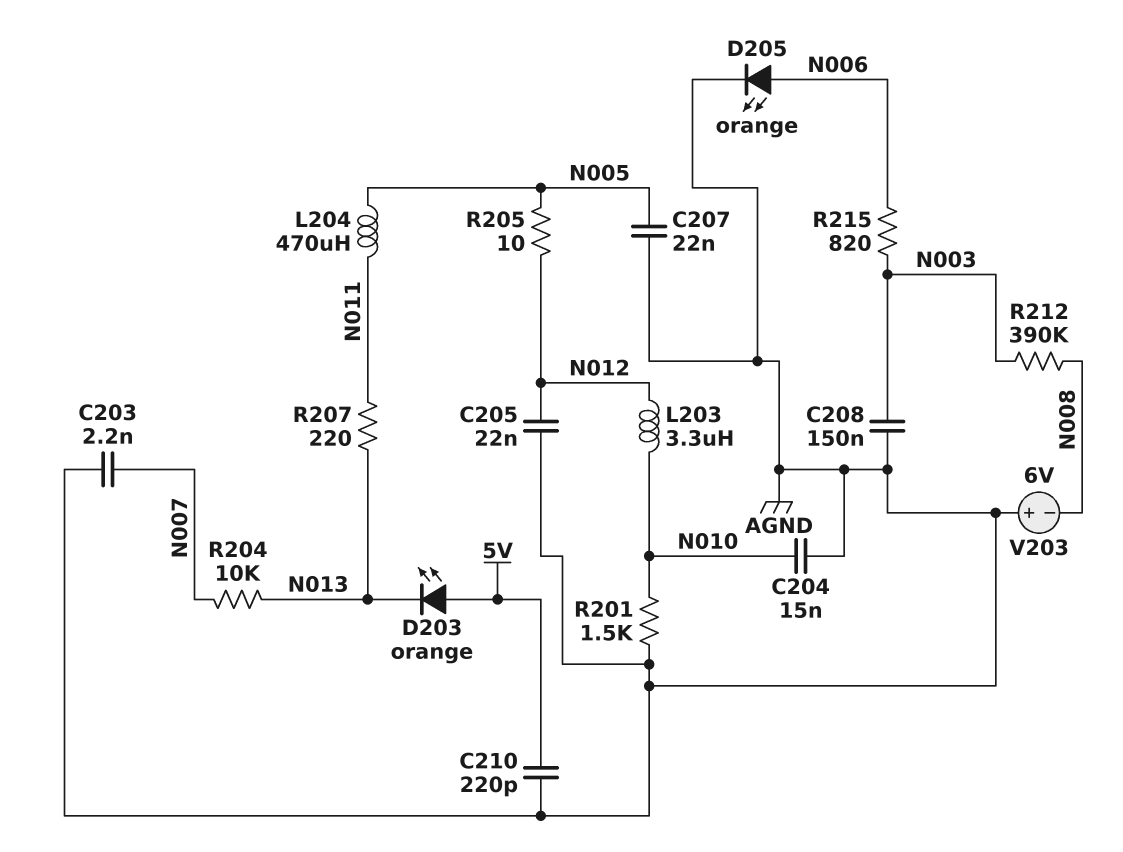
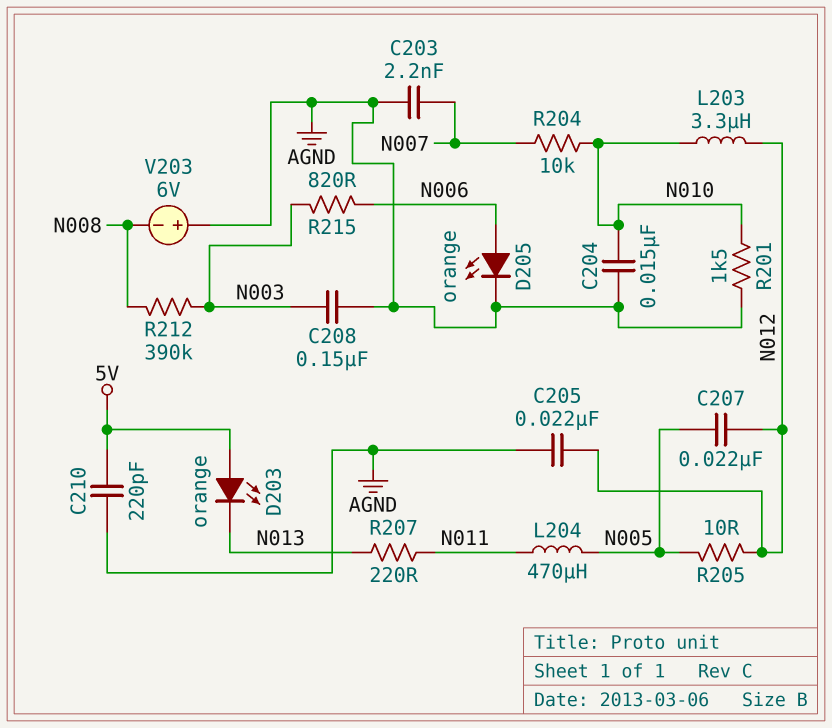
C207: 22nF (AGND, N005) -> 22nF (N005, N012)
R204: 10k (N007, N013) -> 10k (N007, N010)

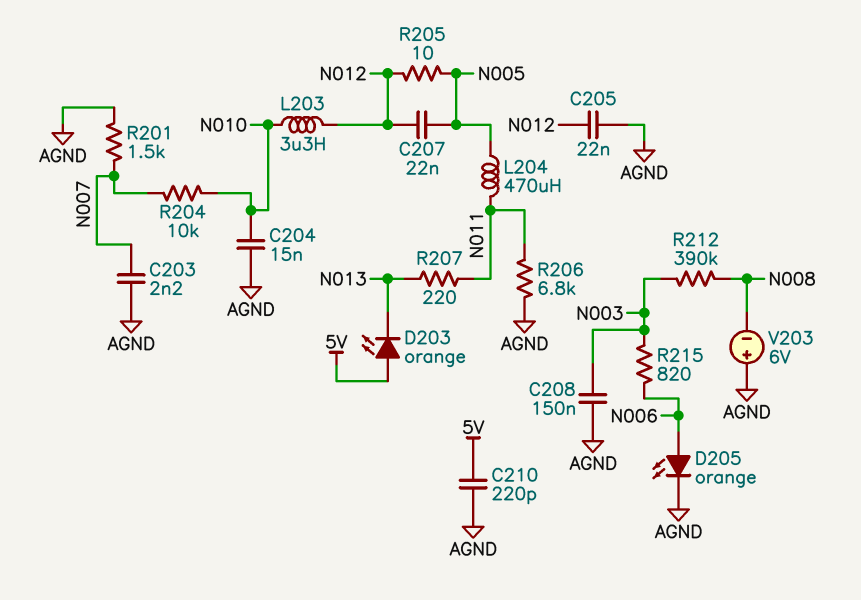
R201: 1.5k (AGND, N010) -> 1.5k (AGND, N007)
R206: none -> 6.8k (AGND, N011)

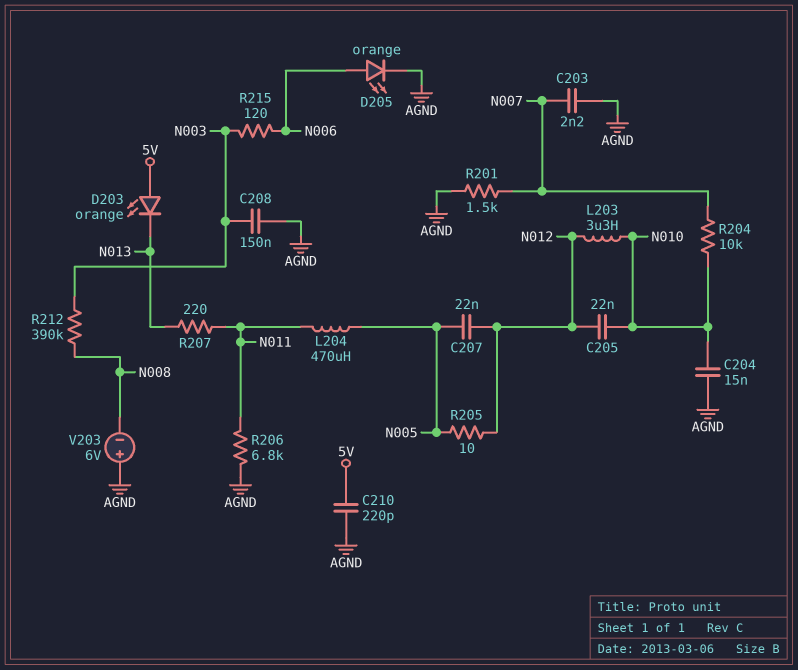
C205: 22nF (AGND, N012) -> 22nF (N010, N012)
R215: 820 (N003, N006) -> 120 (N003, N006)

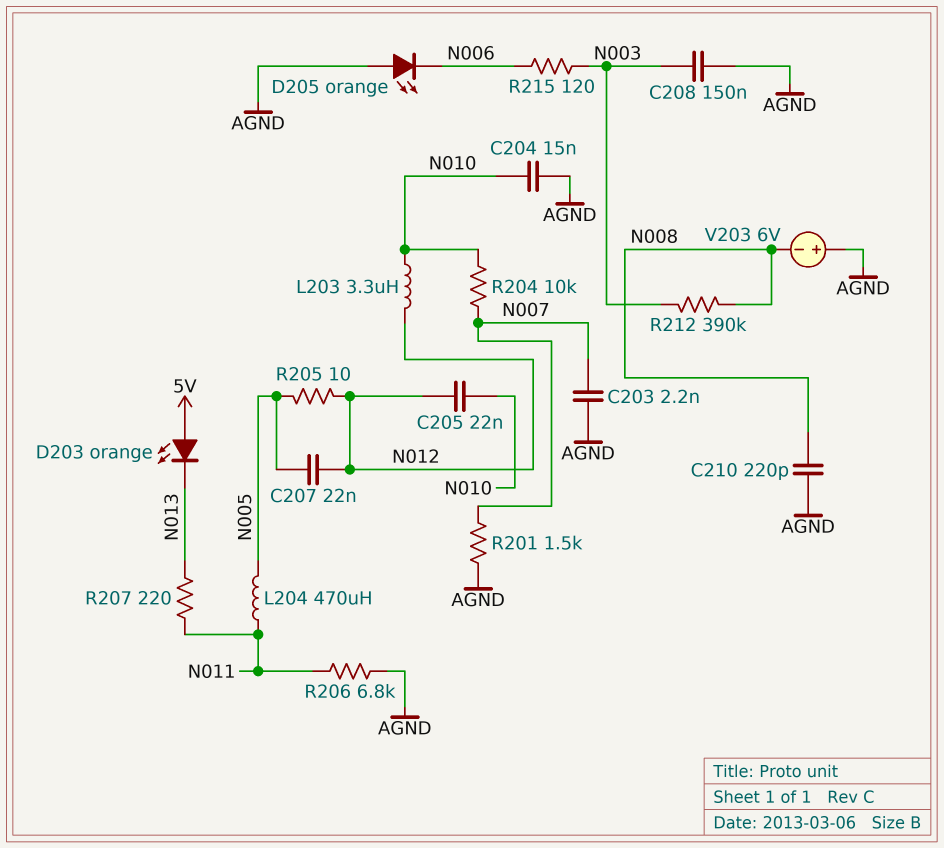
C210: 220pF (5V, AGND) -> 220pF (AGND, N008)
D205: LED orange (A N006, K AGND) -> LED orange (A AGND, K N006)

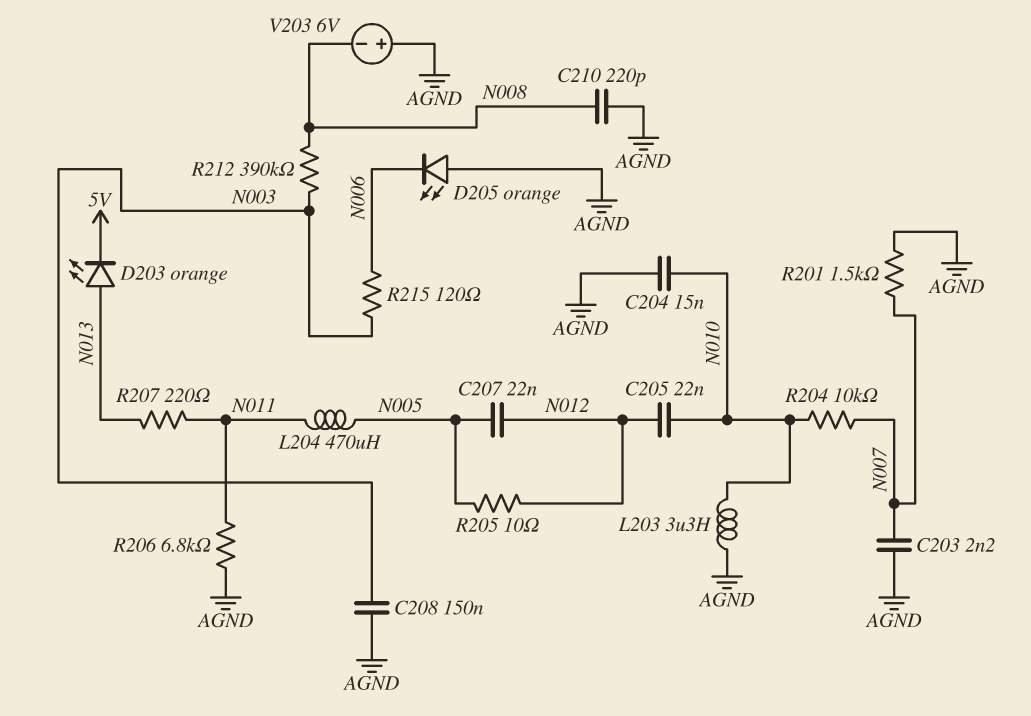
D203: LED orange (A 5V, K N013) -> LED orange (A N013, K 5V)
L203: 3.3uH (N010, N012) -> 3.3uH (AGND, N010)

